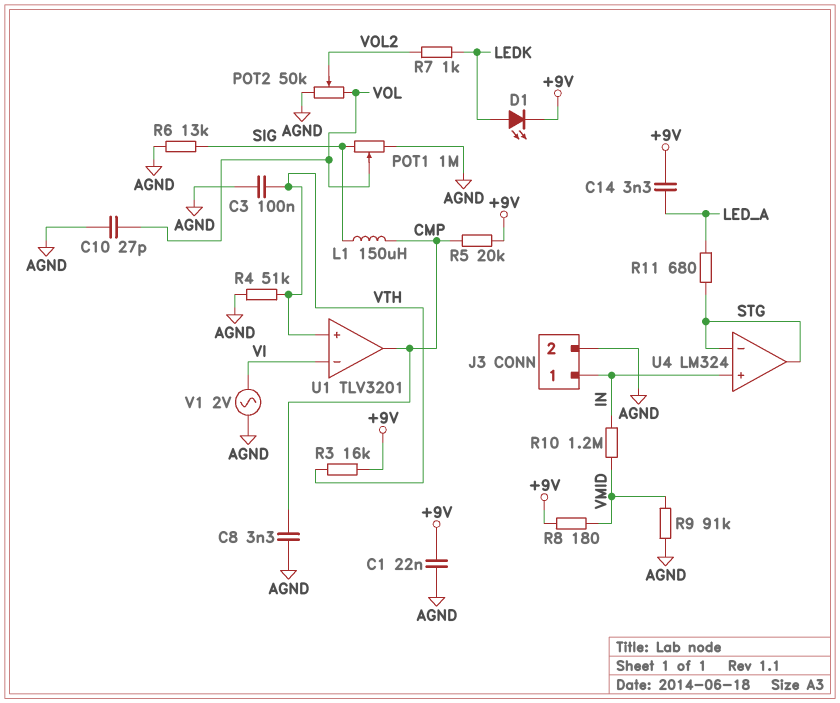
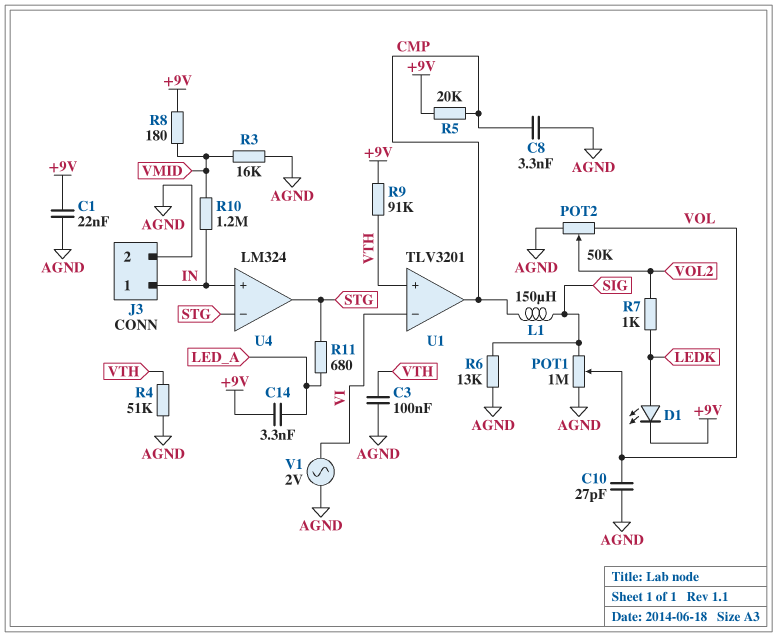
R3: 16k (+9V, VTH) -> 16k (AGND, VMID)
R9: 91k (AGND, VMID) -> 91k (+9V, VTH)

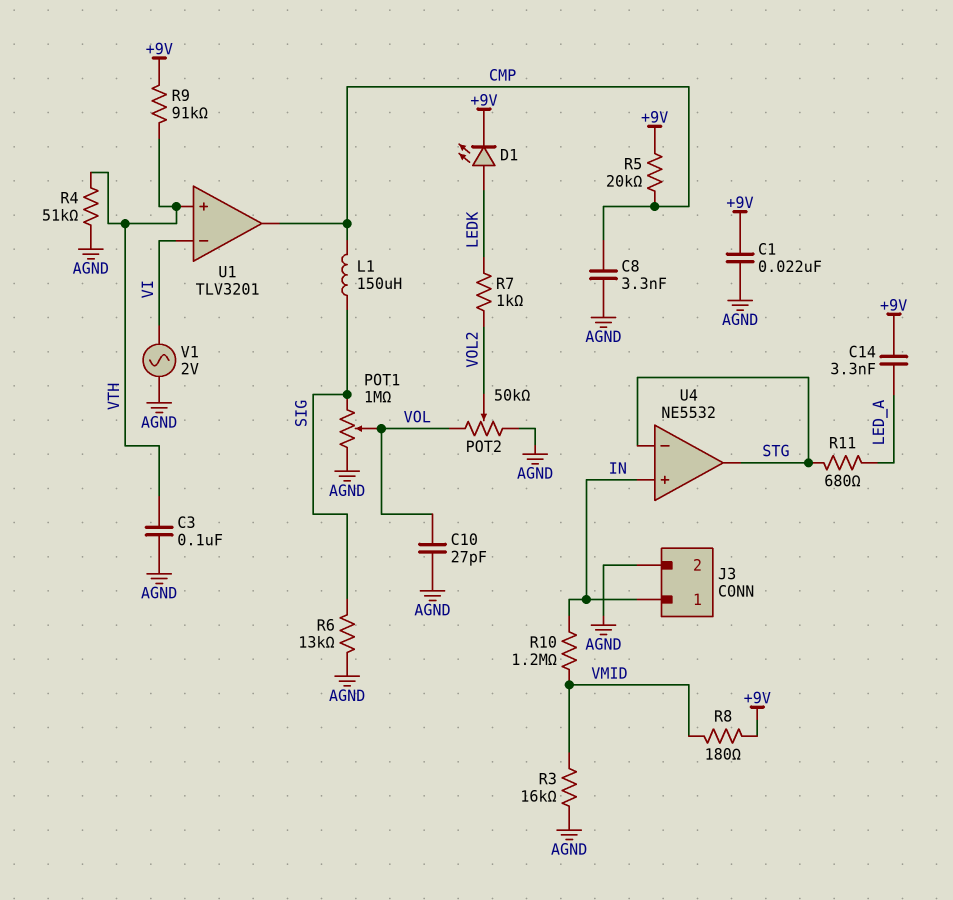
U4: LM324 -> NE5532

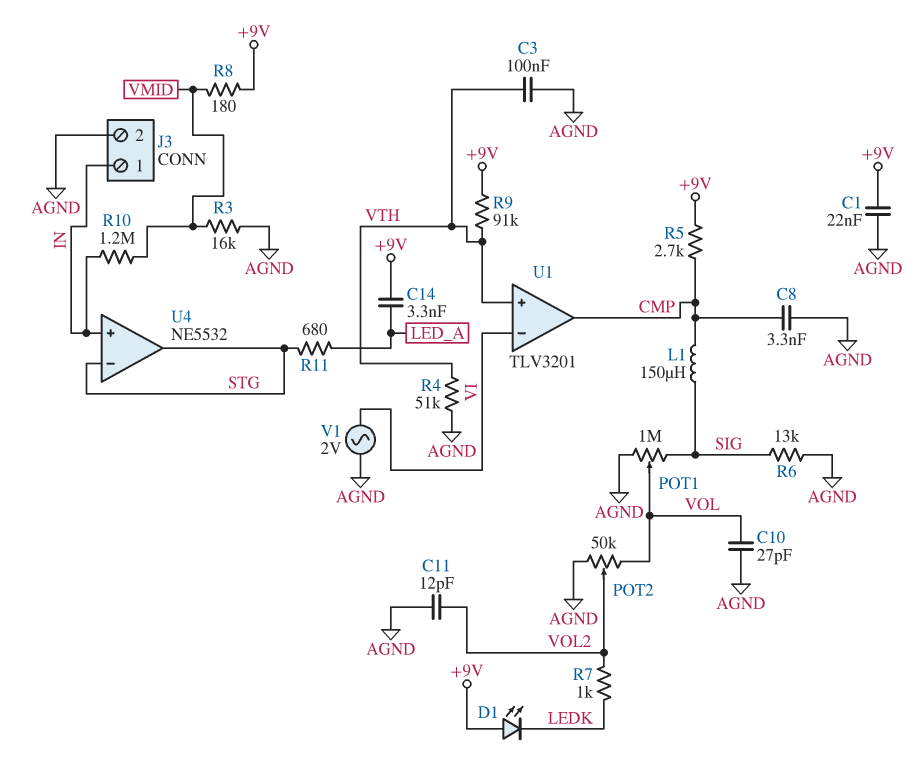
C11: none -> 12pF (AGND, VOL2)
D1: LED (A LEDK, K +9V) -> LED (A +9V, K LEDK)
R5: 20k (+9V, CMP) -> 2.7k (+9V, CMP)

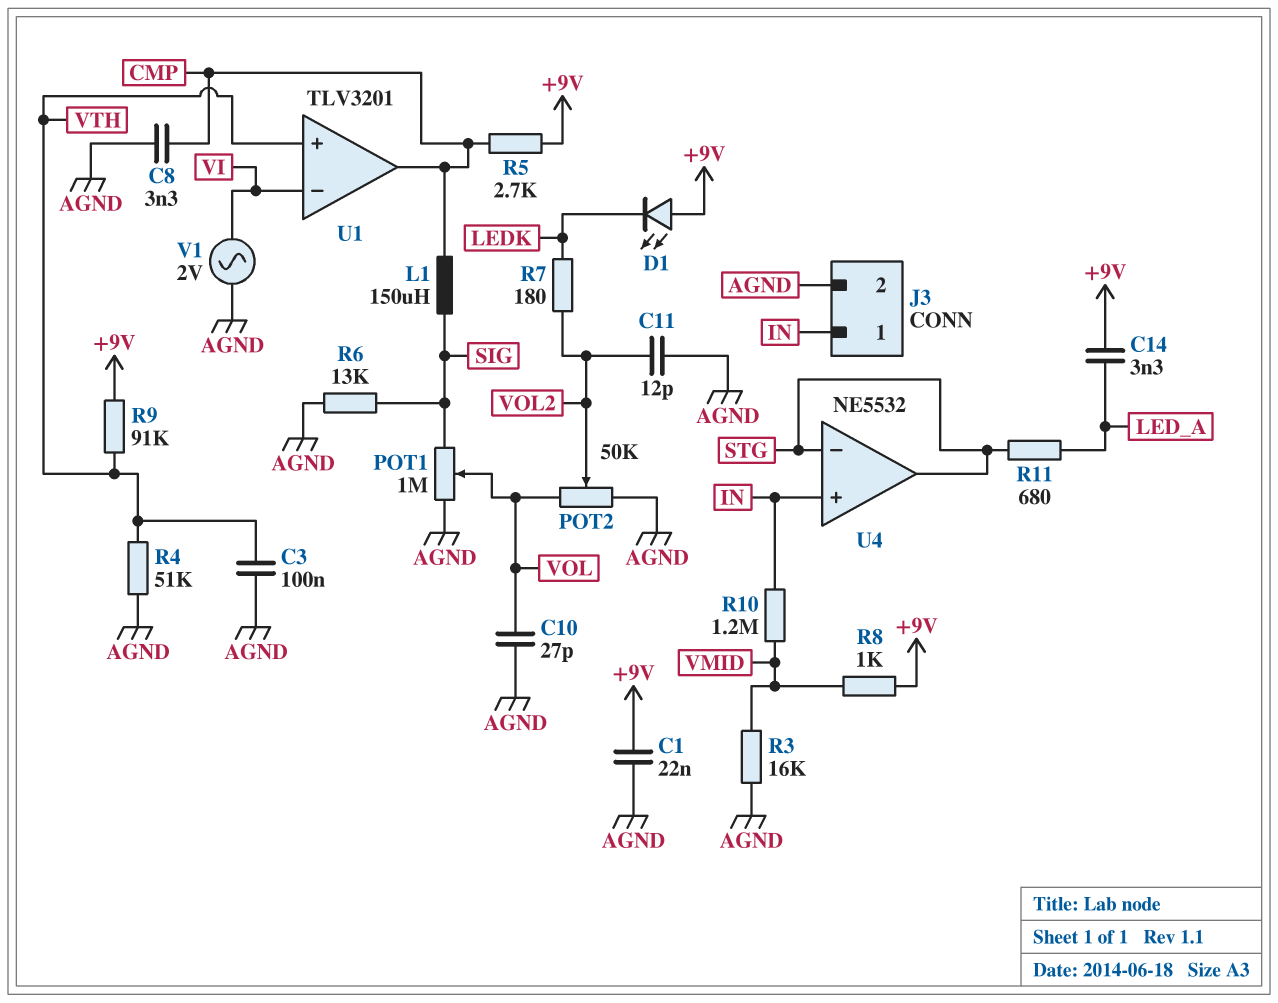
R7: 1k (LEDK, VOL2) -> 180 (LEDK, VOL2)
R8: 180 (+9V, VMID) -> 1k (+9V, VMID)

